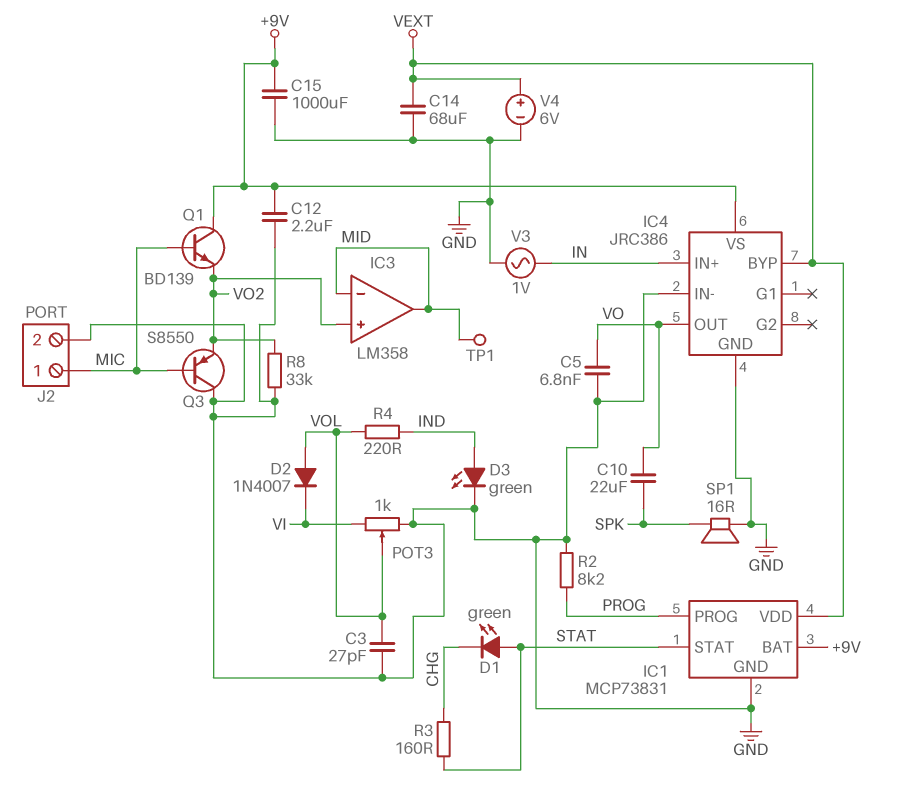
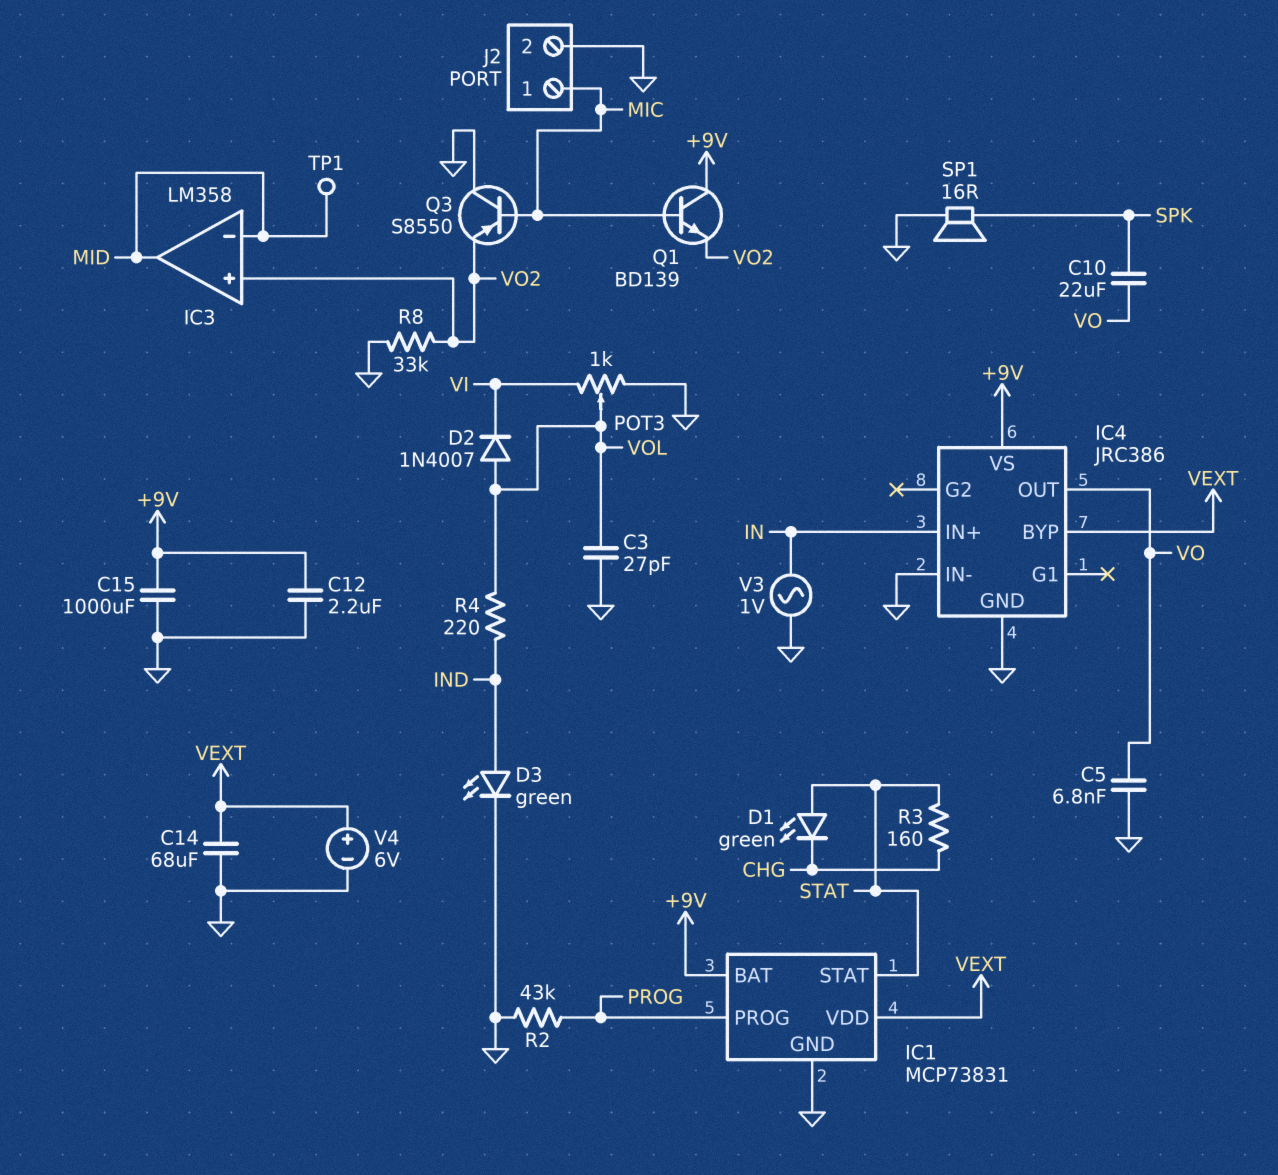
R2: 8.2k (GND, PROG) -> 43k (GND, PROG)

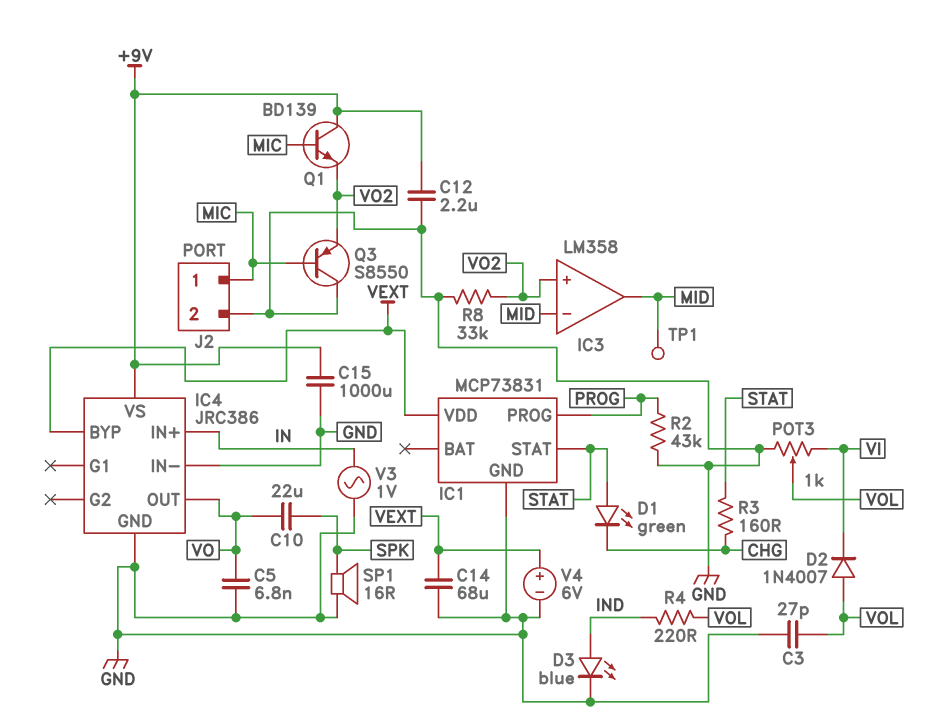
D3: LED green (A IND, K GND) -> LED blue (A IND, K GND)
IC1 pin BAT: +9V -> none

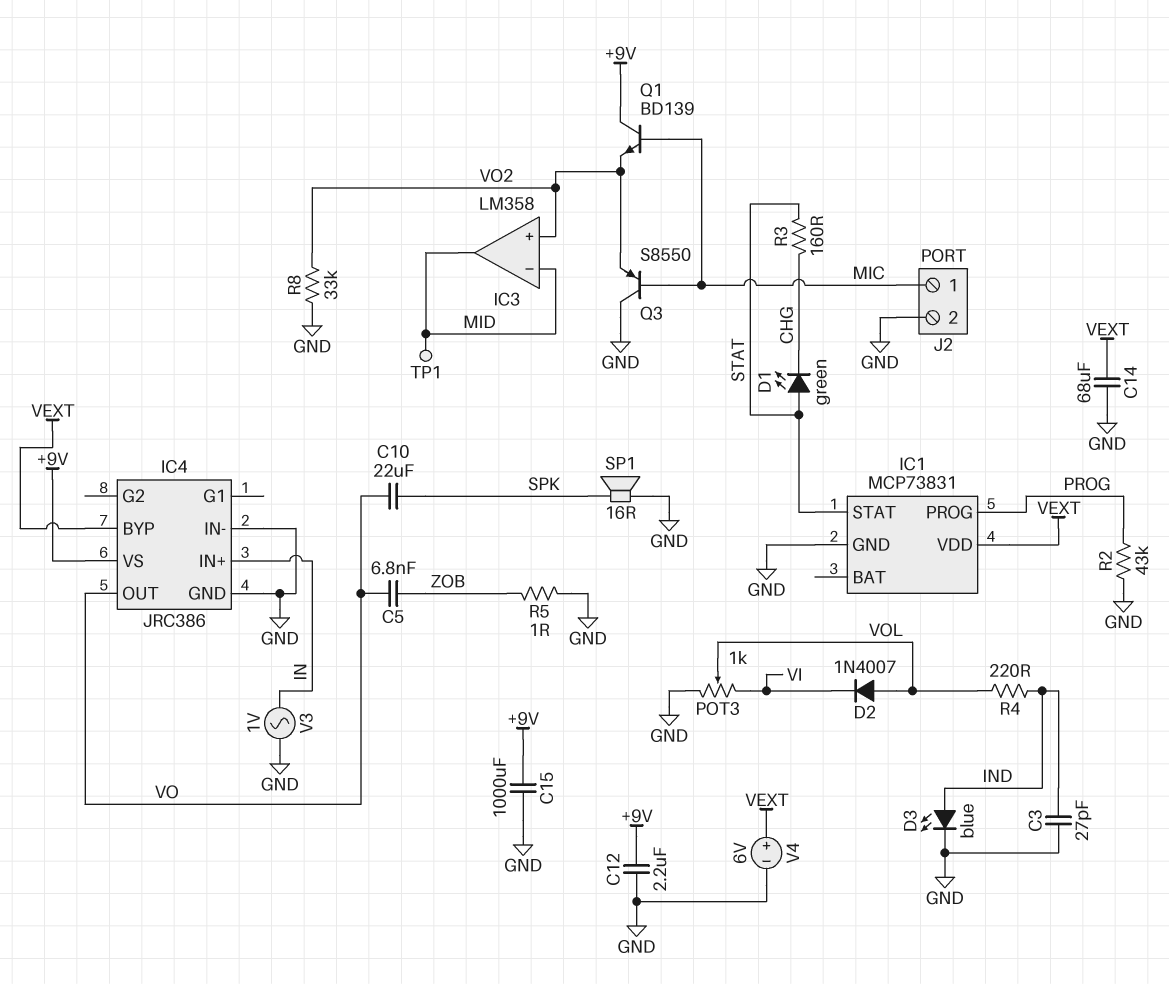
C3: 27pF (GND, VOL) -> 27pF (GND, IND)
C5: 6.8nF (GND, VO) -> 6.8nF (VO, ZOB)
R5: none -> 1 (GND, ZOB)

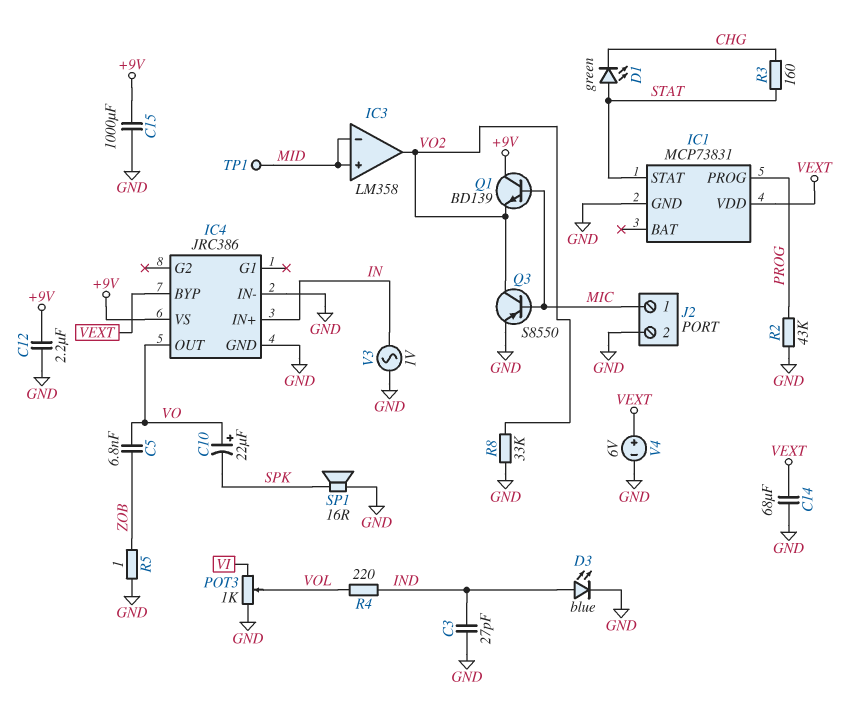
C10: 22uF (SPK, VO) -> 22uF (plus VO, minus SPK)
D2: diode 1N4007 (A VOL, K VI) -> none
IC3 pin in+: VO2 -> MID
IC3 pin out: MID -> VO2
Q3: PNP S8550 (B MIC, C GND, E VO2) -> PNP S8550 (B MIC, C VO2, E GND)

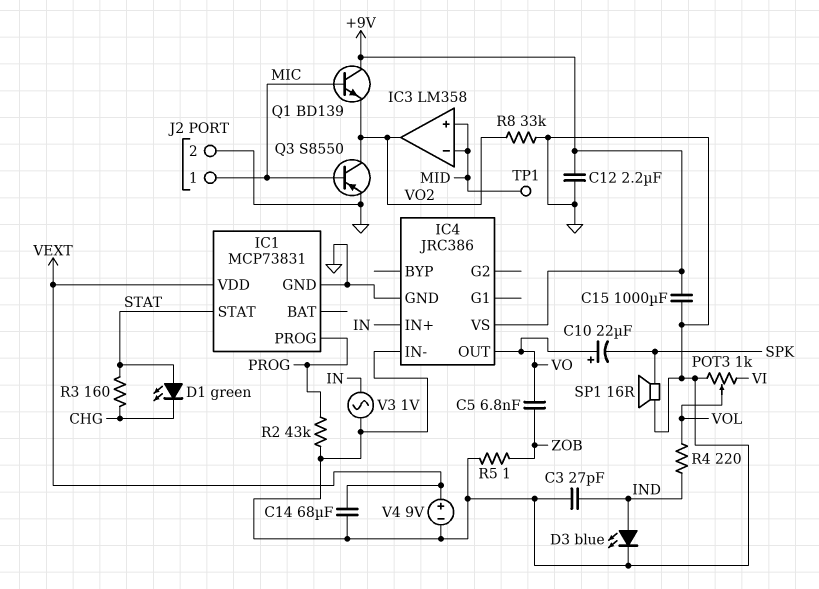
IC4 pin BYP: VEXT -> none
V4: 6V (plus VEXT, minus GND) -> 9V (plus VEXT, minus GND)

